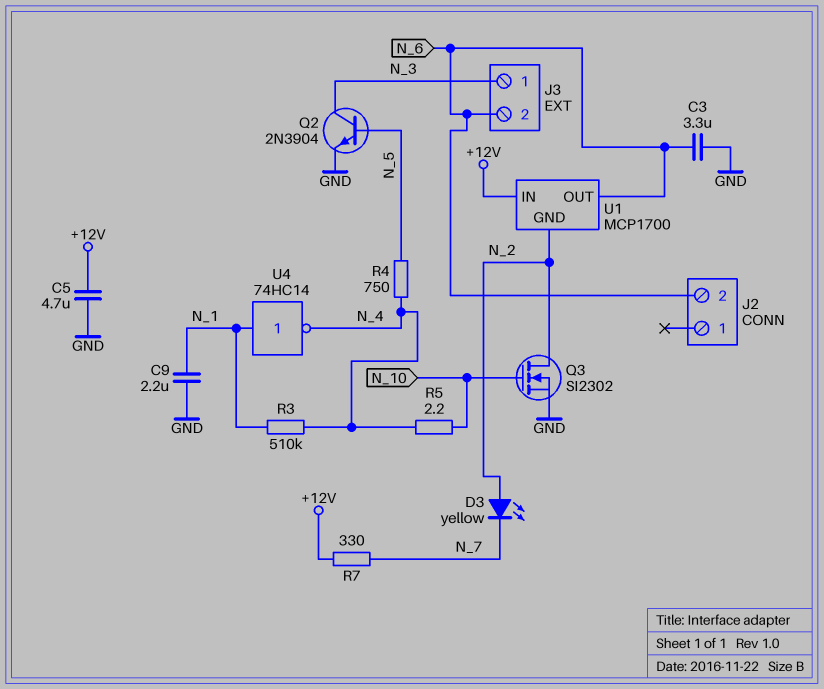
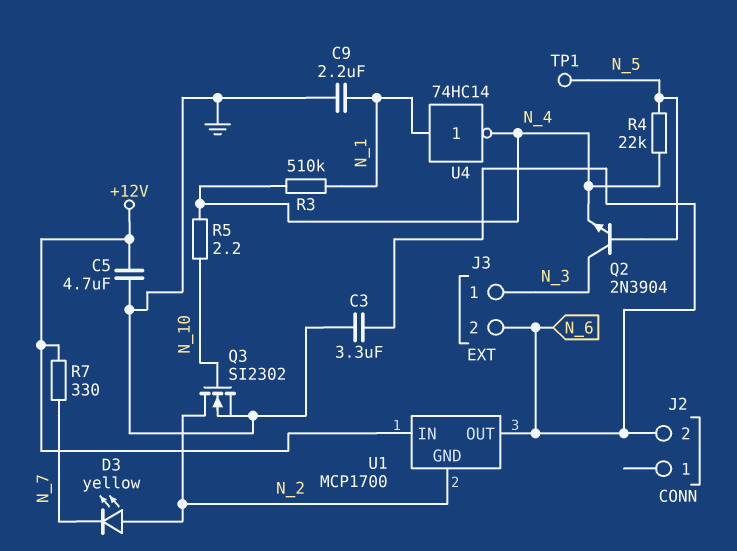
Q2: NPN 2N3904 (B N_5, C N_3, E GND) -> NPN 2N3904 (B N_5, C N_3, E N_4)
R4: 750 (N_4, N_5) -> 22k (N_4, N_5)
TP1: none -> test point (N_5)

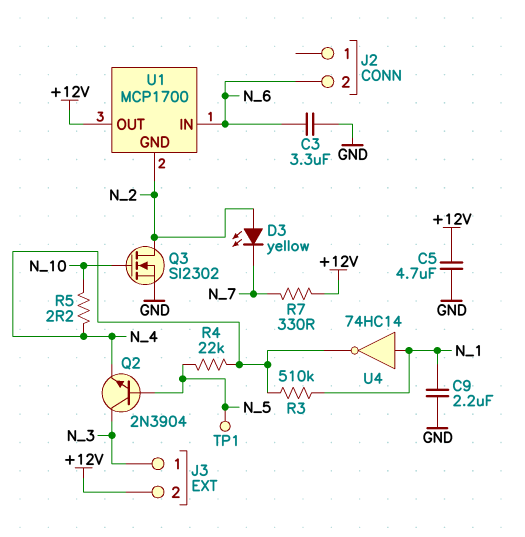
J3 pin 2: N_6 -> +12V
U1 pin IN: +12V -> N_6
U1 pin OUT: N_6 -> +12V

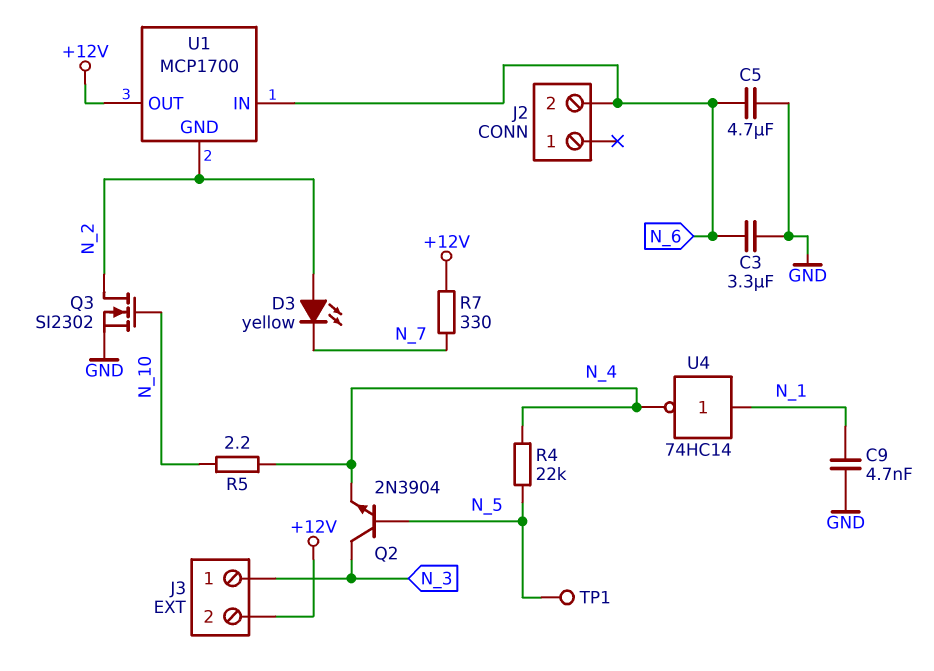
C5: 4.7uF (+12V, GND) -> 4.7uF (GND, N_6)
C9: 2.2uF (GND, N_1) -> 4.7nF (GND, N_1)
R3: 510k (N_1, N_4) -> none

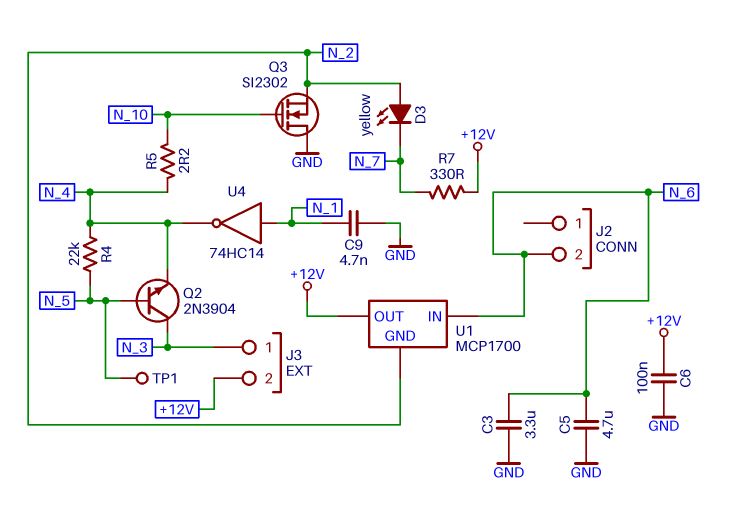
C6: none -> 100nF (+12V, GND)
Q3: NMOS SI2302 (G N_10, D N_2, S GND) -> NMOS SI2302 (G N_10, D GND, S N_2)

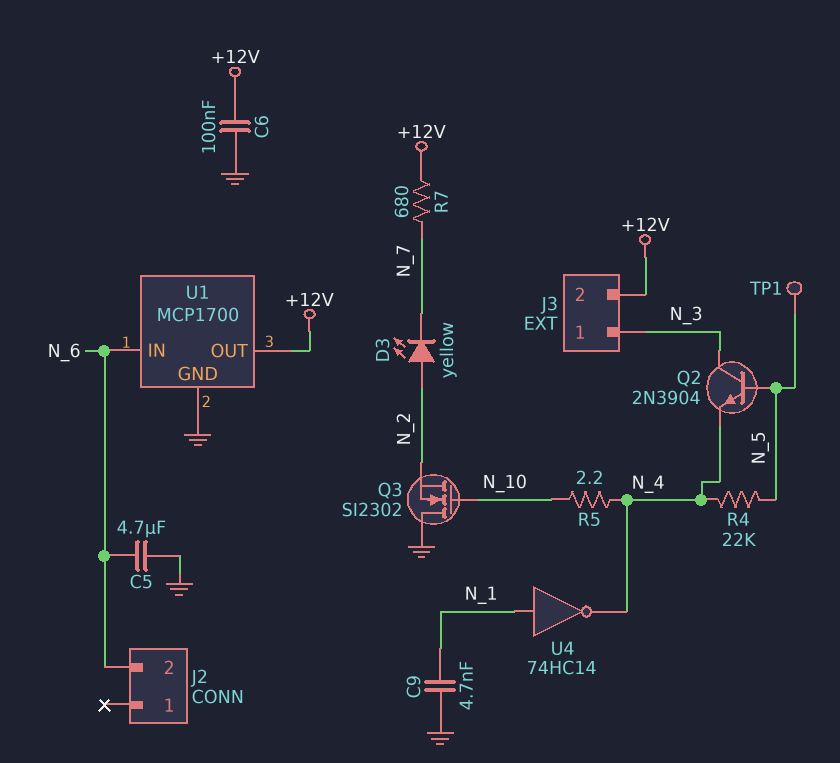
C3: 3.3uF (GND, N_6) -> none
R7: 330 (+12V, N_7) -> 680 (+12V, N_7)
U1 pin GND: N_2 -> GND

